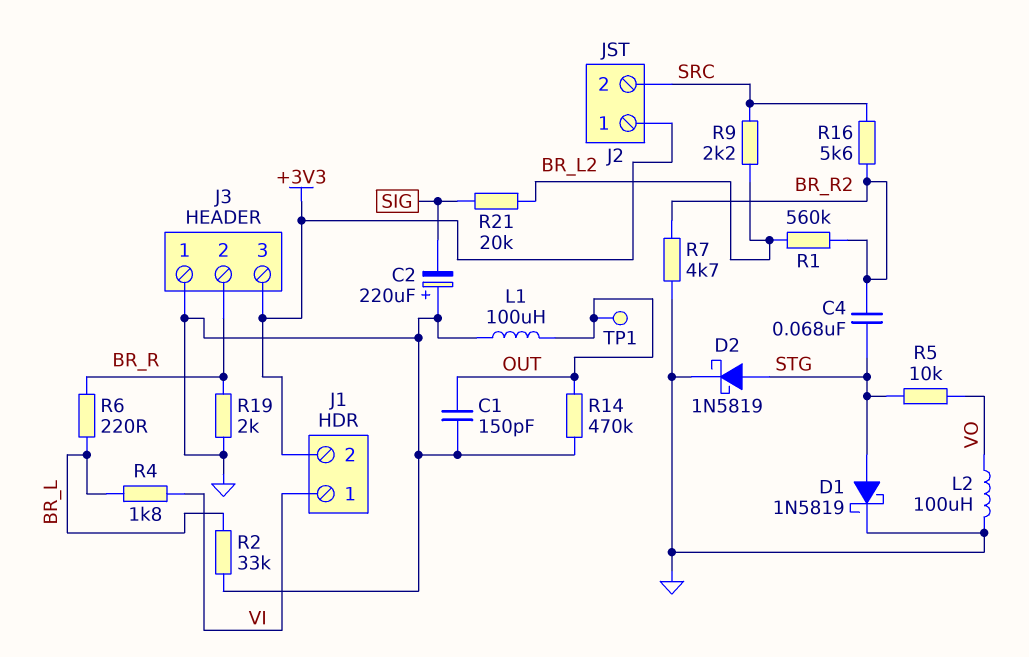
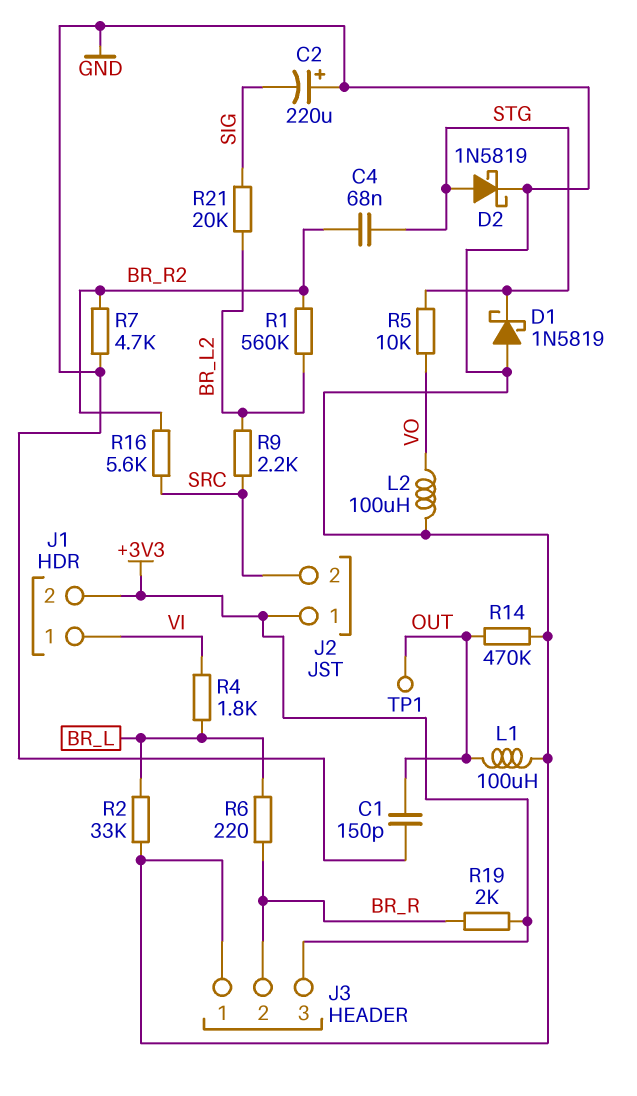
D1: schottky 1N5819 (A STG, K GND) -> schottky 1N5819 (A GND, K STG)
R19: 2k (BR_R, GND) -> 2k (+3V3, BR_R)

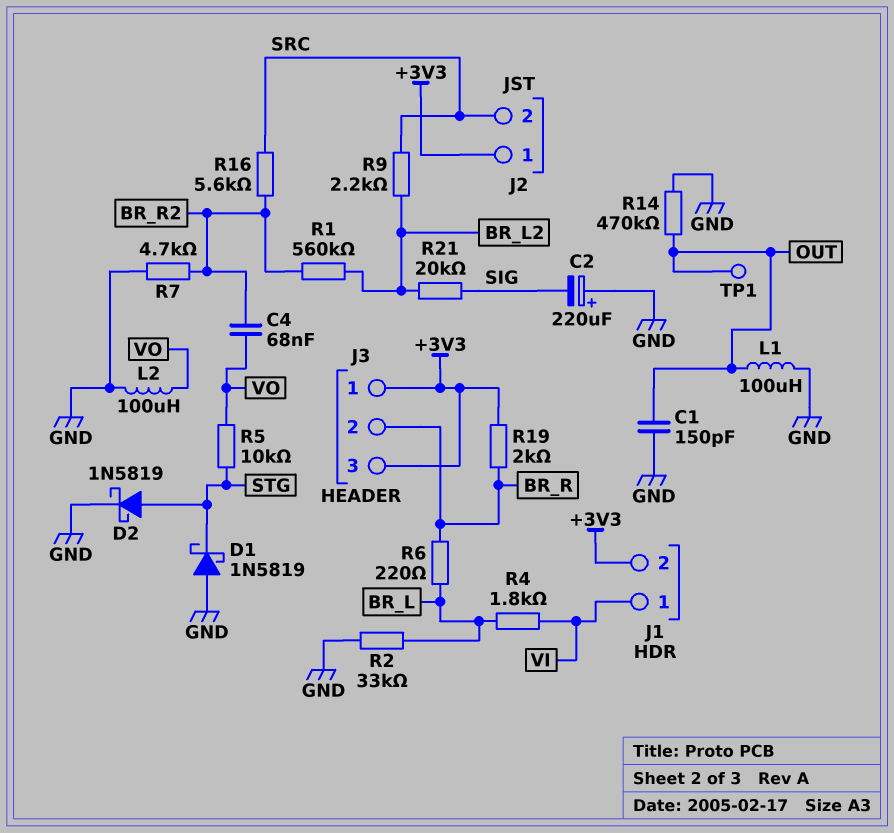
C4: 68nF (BR_R2, STG) -> 68nF (BR_R2, VO)
J3 pin 1: GND -> +3V3

